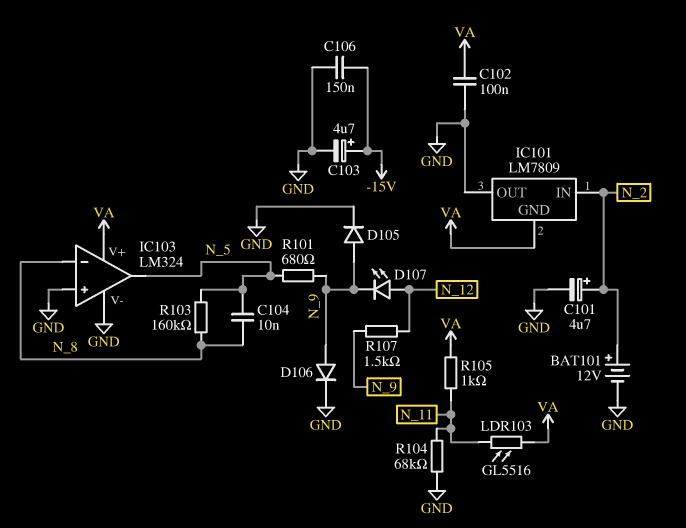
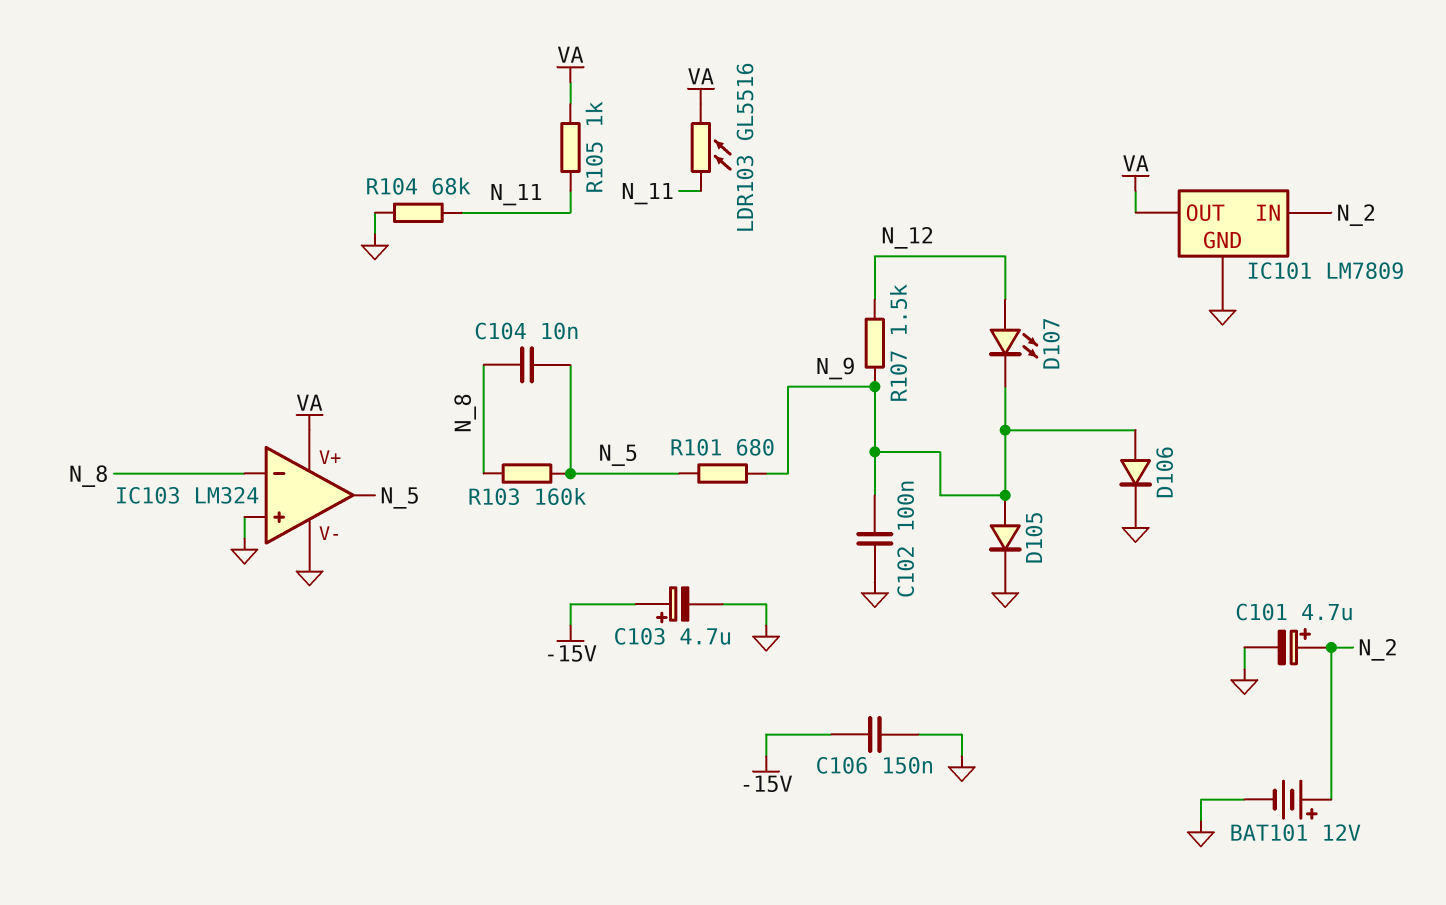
C102: 100nF (GND, VA) -> 100nF (GND, N_9)
IC101 pin GND: VA -> GND
IC101 pin OUT: GND -> VA

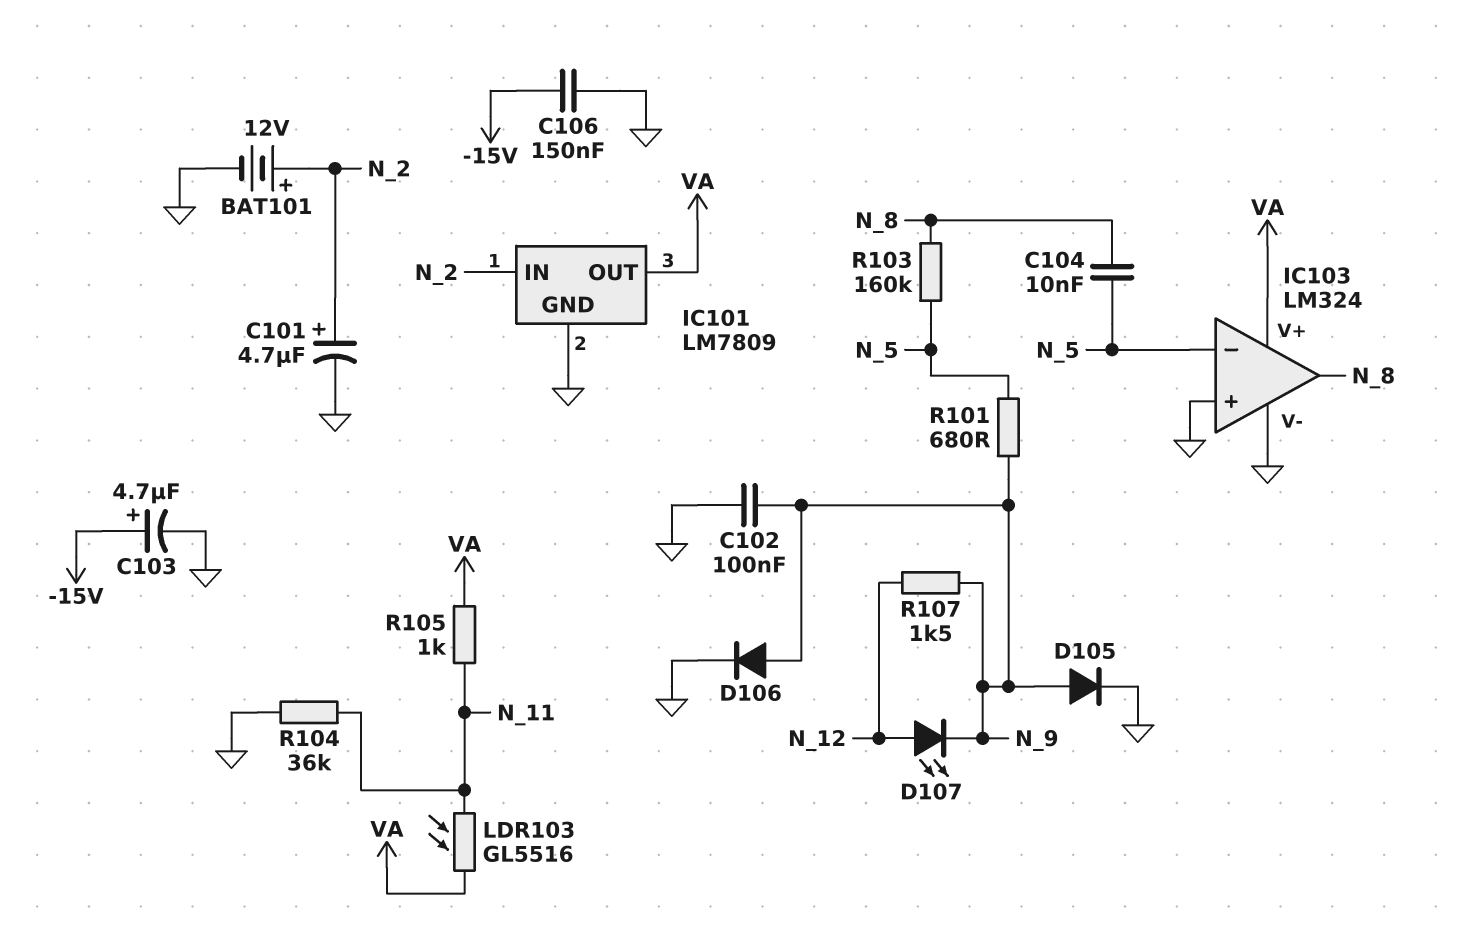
IC103 pin in-: N_8 -> N_5
IC103 pin out: N_5 -> N_8
R104: 68k (GND, N_11) -> 36k (GND, N_11)

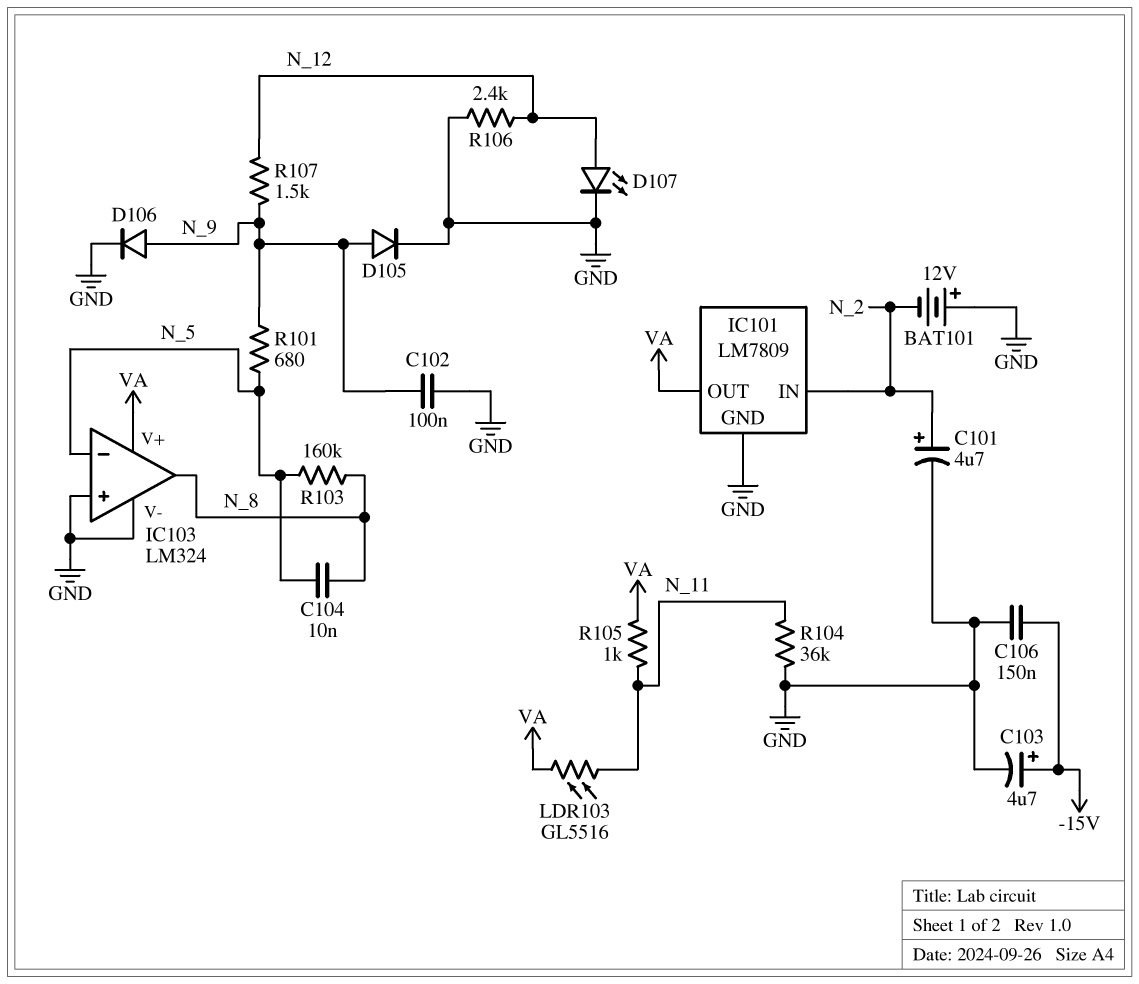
BAT101: 12V (plus N_2, minus GND) -> 12V (plus GND, minus N_2)
D107: LED (A N_12, K N_9) -> LED (A N_12, K GND)
R106: none -> 2.4k (GND, N_12)

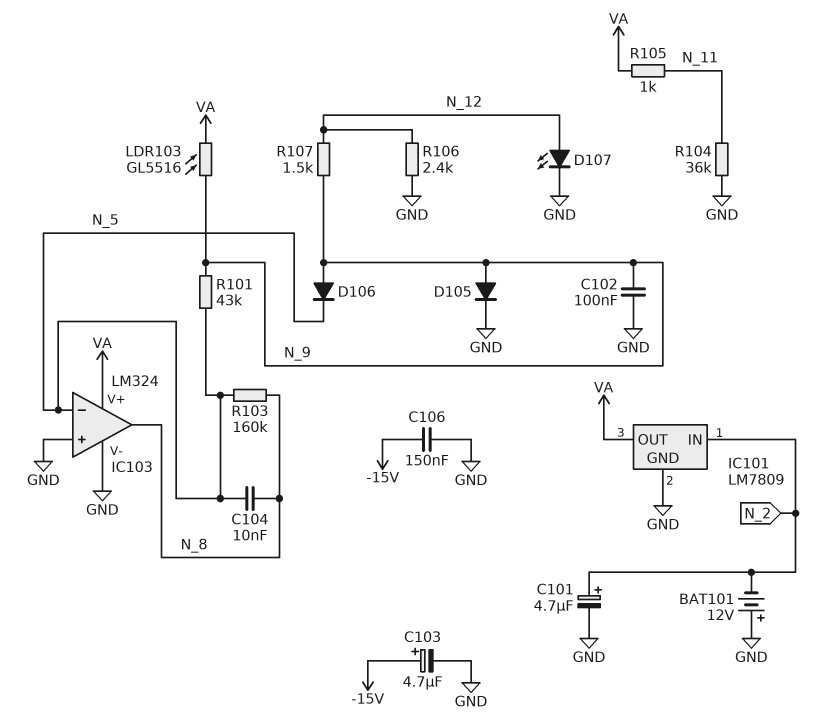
D106: diode (A N_9, K GND) -> diode (A N_9, K N_5)
LDR103: GL5516 (N_11, VA) -> GL5516 (N_9, VA)
R101: 680 (N_5, N_9) -> 43k (N_5, N_9)

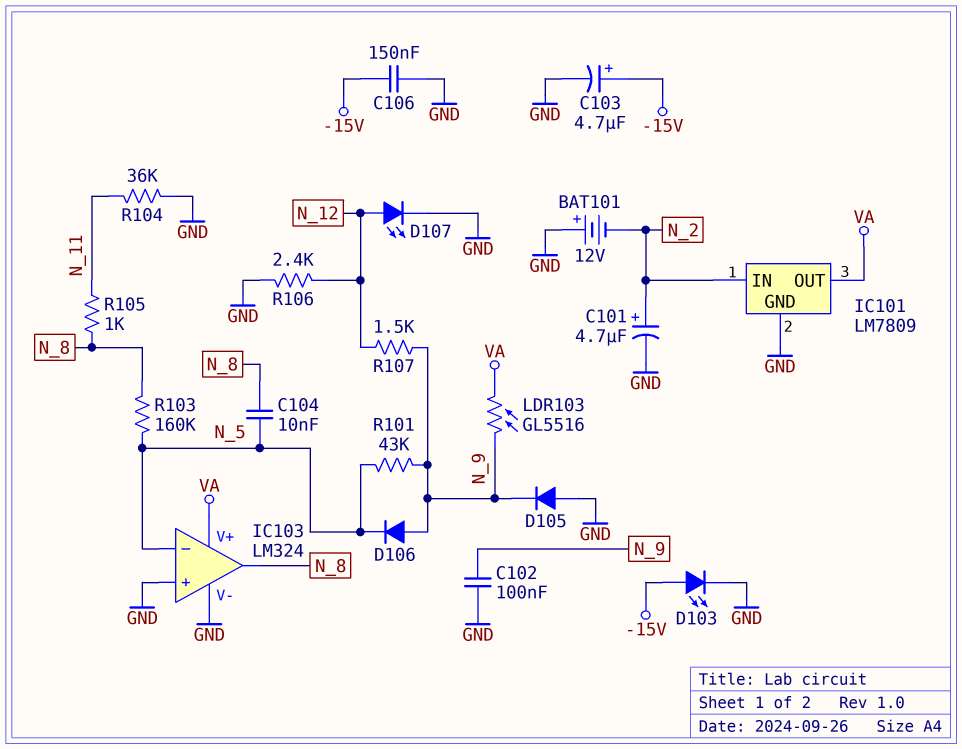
D103: none -> LED (A -15V, K GND)
D105: diode (A N_9, K GND) -> diode (A GND, K N_9)
R105: 1k (N_11, VA) -> 1k (N_8, N_11)

